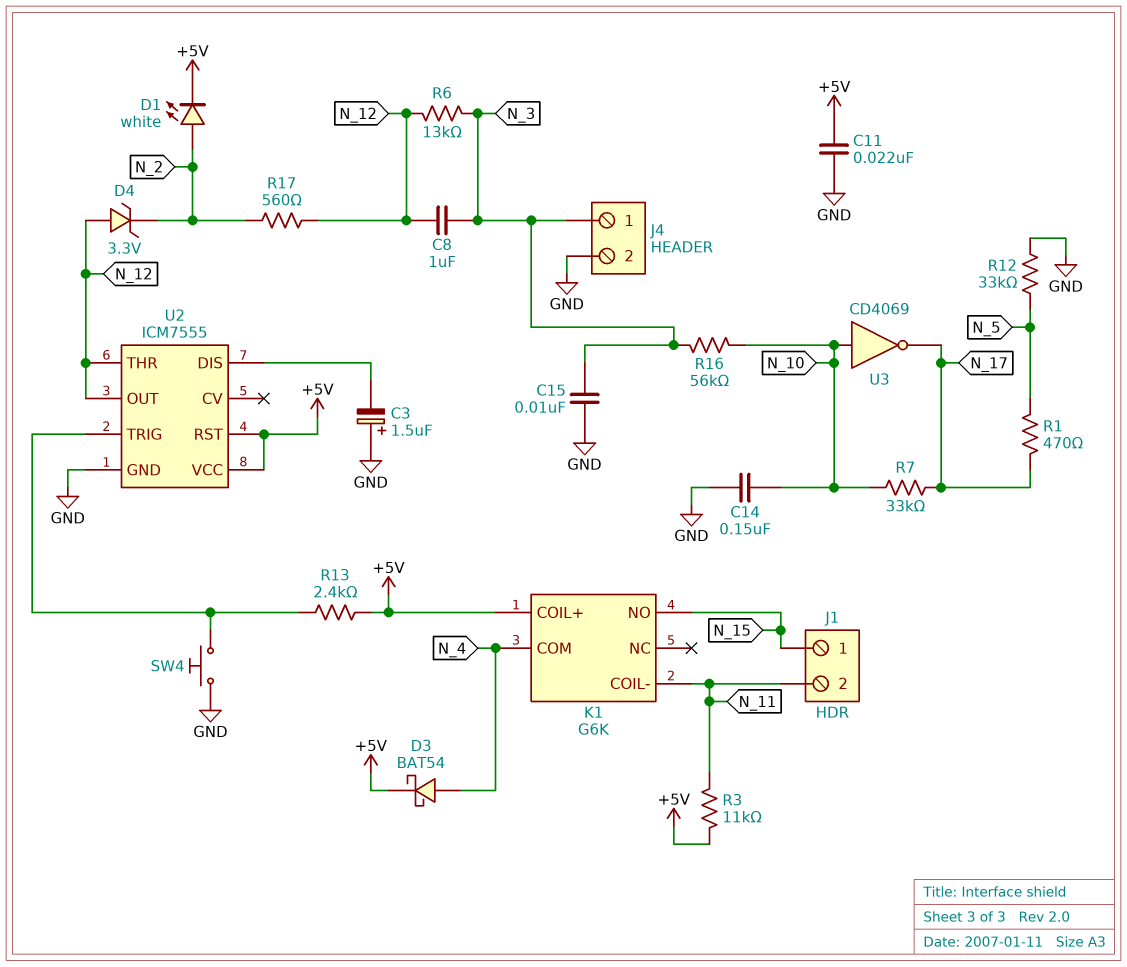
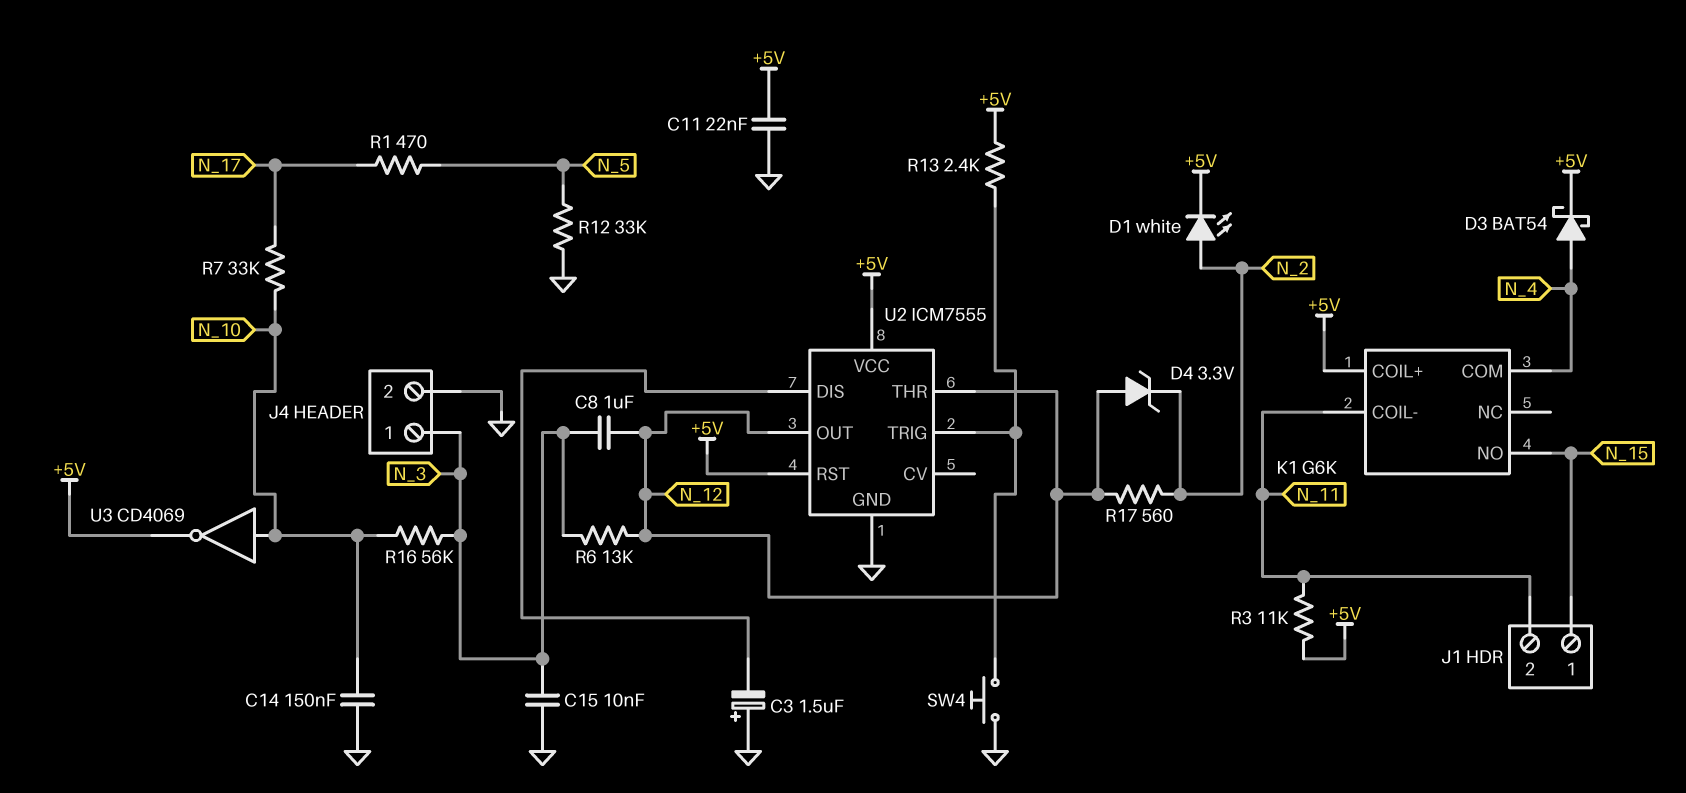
U3: NOT CD4069 (in N_10, out N_17) -> NOT CD4069 (in N_10, out +5V)

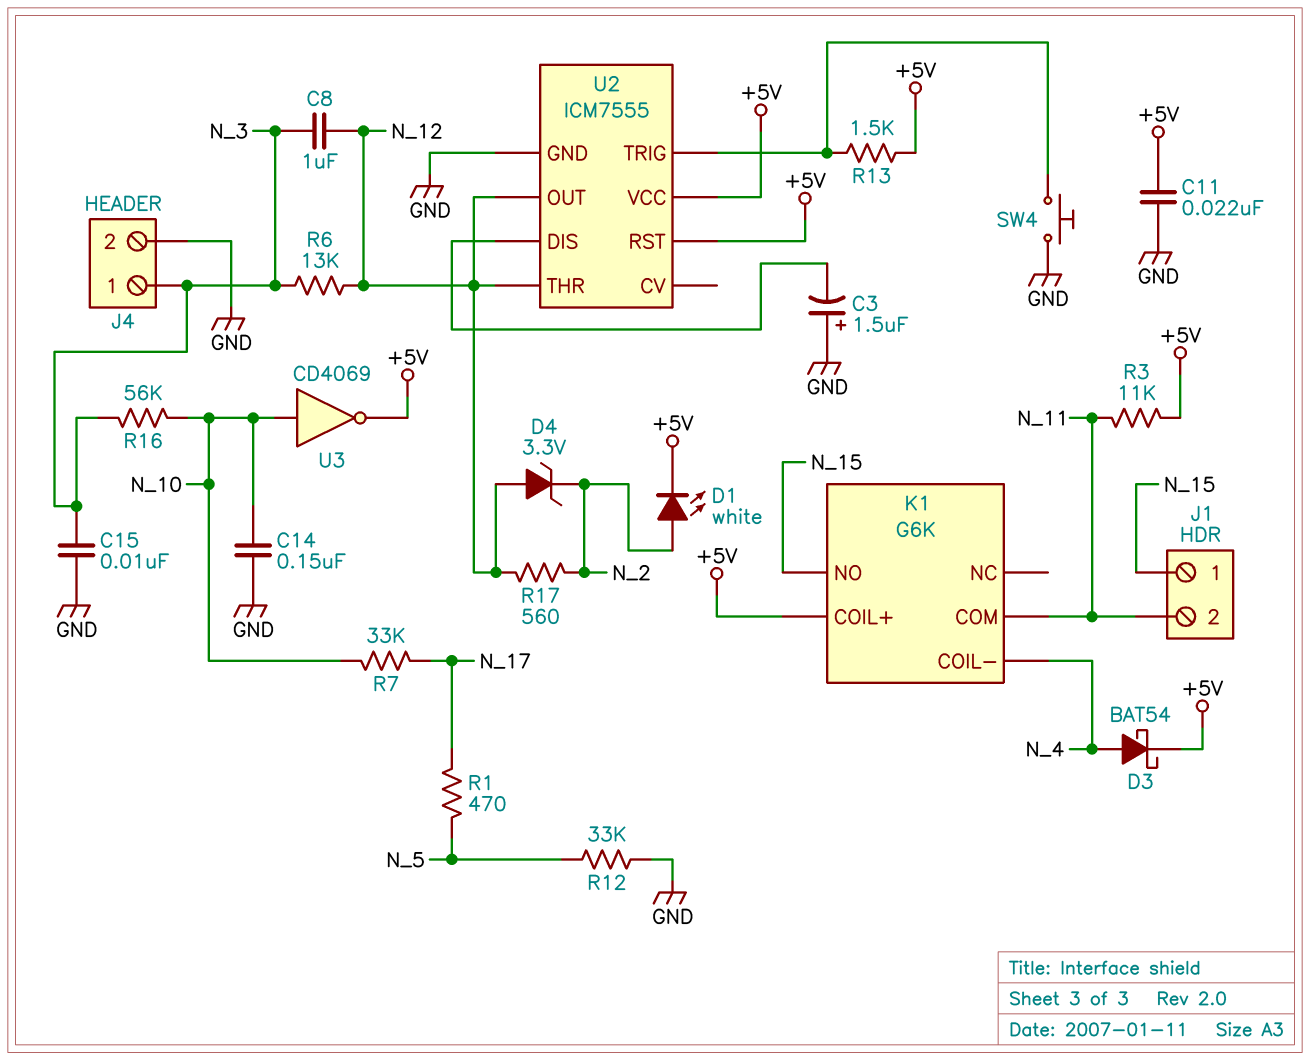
K1 pin COIL-: N_11 -> N_4
K1 pin COM: N_4 -> N_11
R13: 2.4k (+5V, U2/TRIG) -> 1.5k (+5V, U2/TRIG)

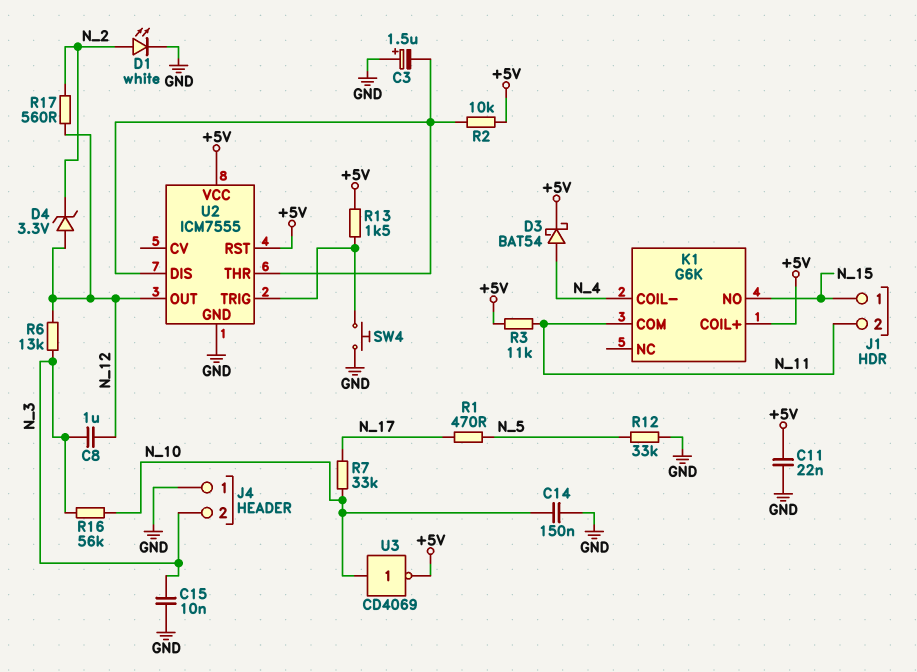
D1: LED white (A N_2, K +5V) -> LED white (A N_2, K GND)
J4 pin 1: N_3 -> GND
J4 pin 2: GND -> N_3
R2: none -> 10k (+5V, U2/DIS)
U2 pin THR: N_12 -> U2/DIS

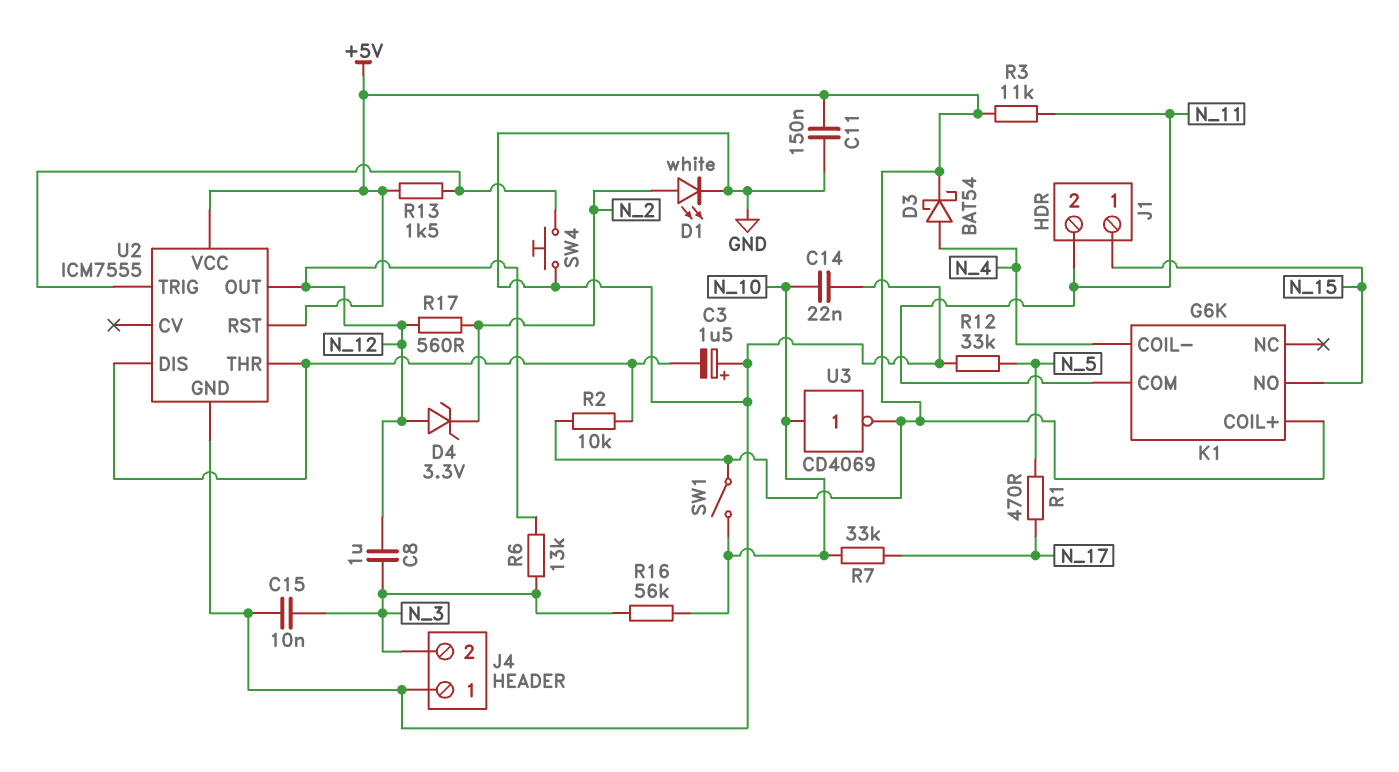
C11: 22nF (+5V, GND) -> 150nF (+5V, GND)
C14: 150nF (GND, N_10) -> 22nF (GND, N_10)
SW1: none -> switch (+5V, N_10)

